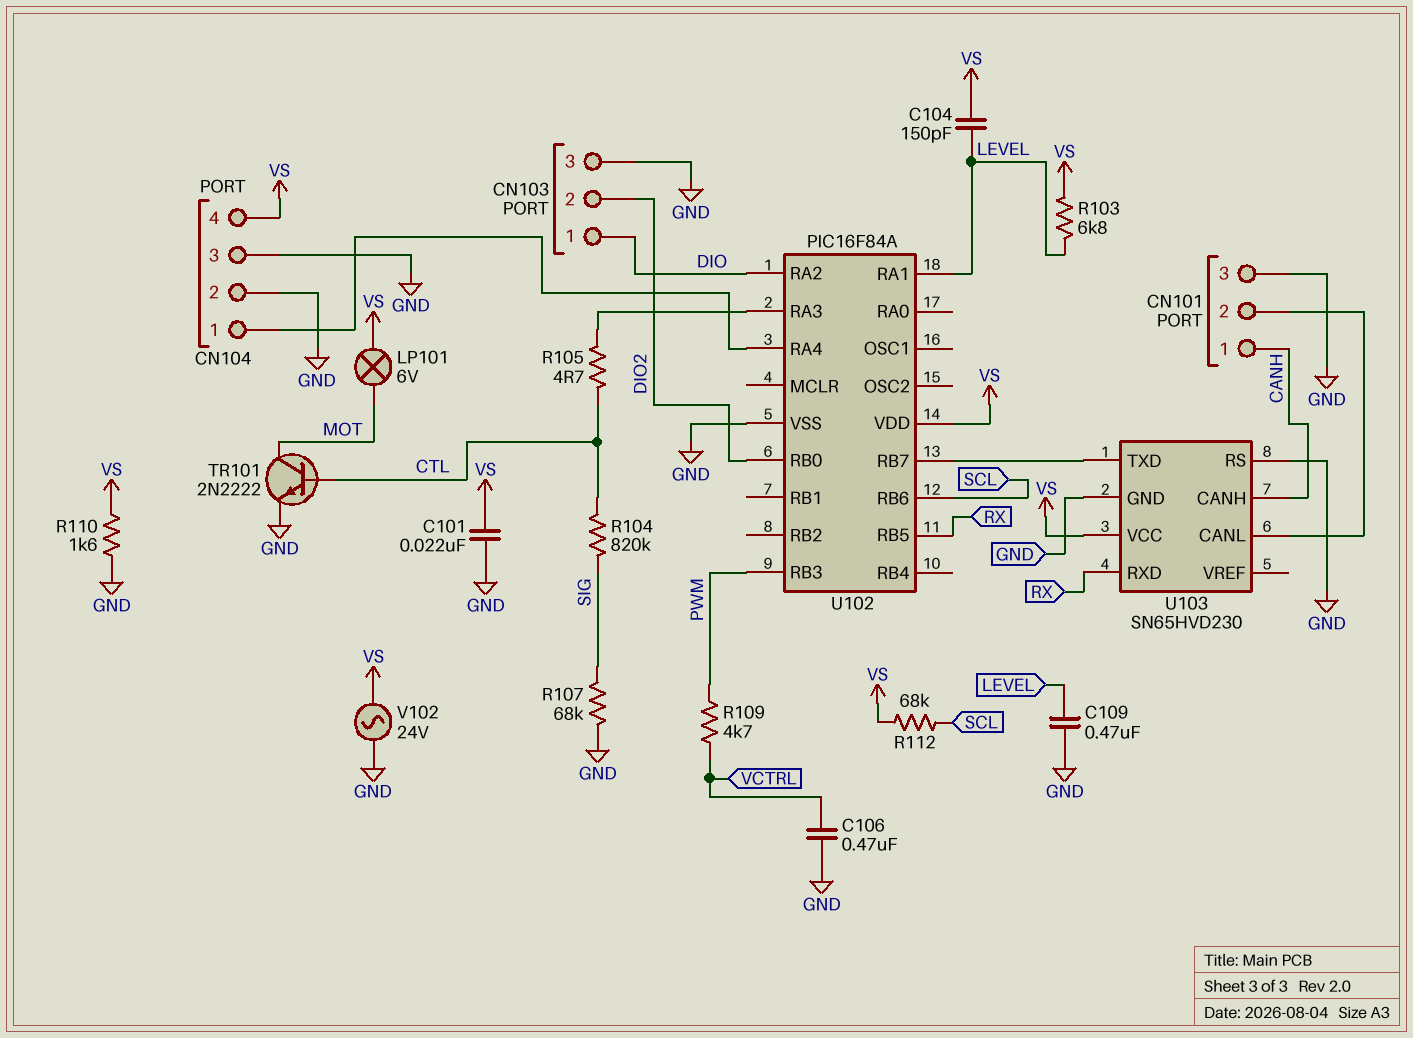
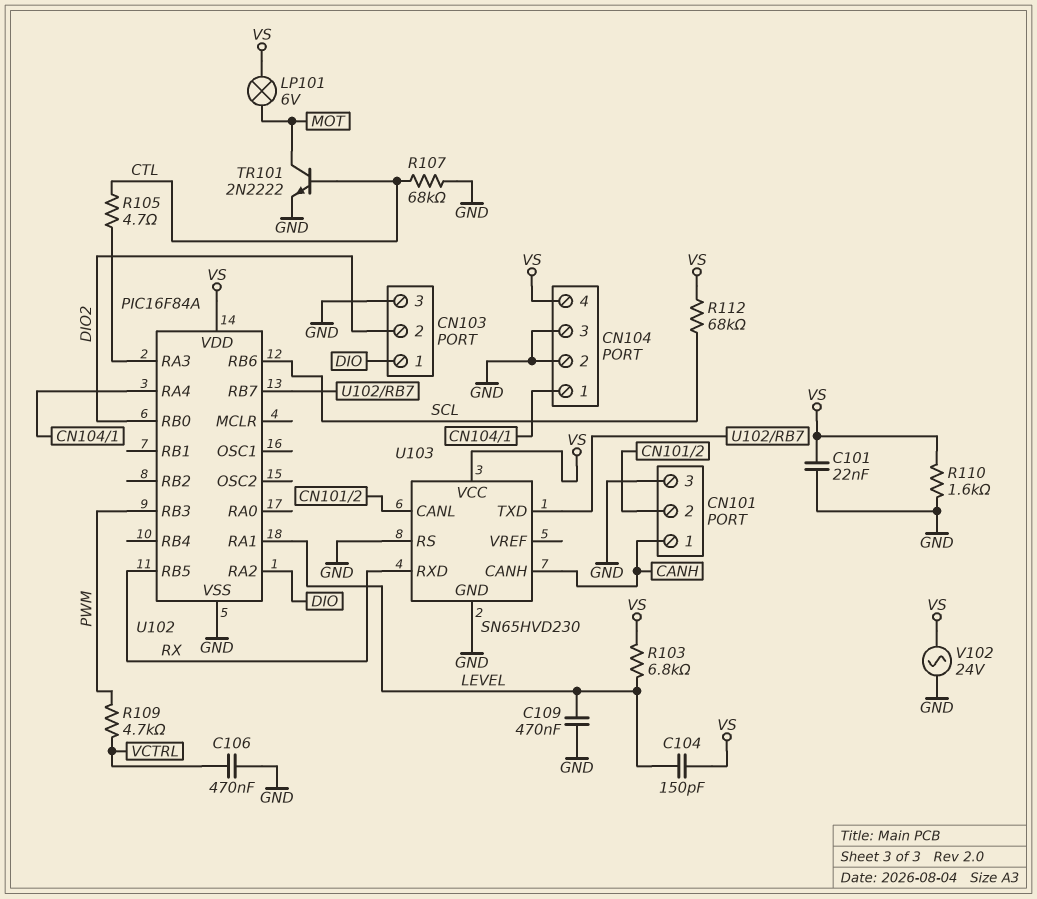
R104: 820k (CTL, SIG) -> none
R107: 68k (GND, SIG) -> 68k (CTL, GND)

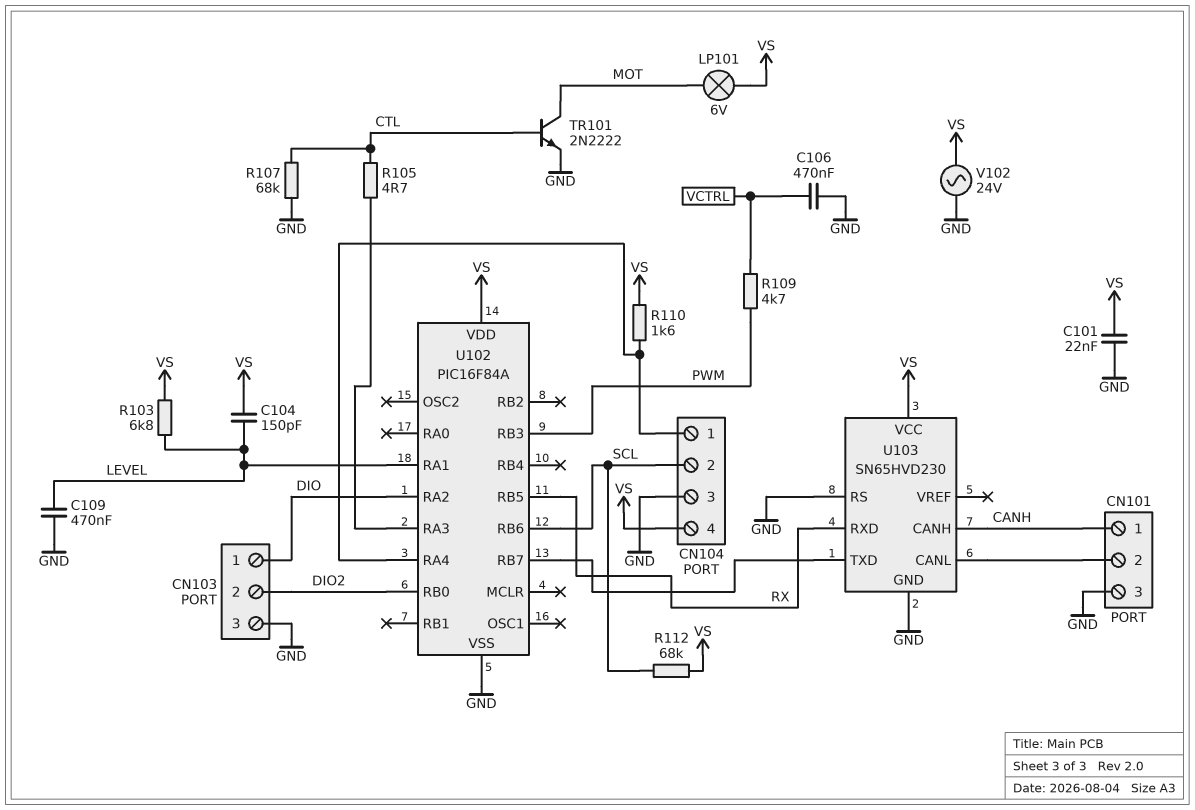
CN104 pin 2: GND -> SCL
R110: 1.6k (GND, VS) -> 1.6k (CN104/1, VS)

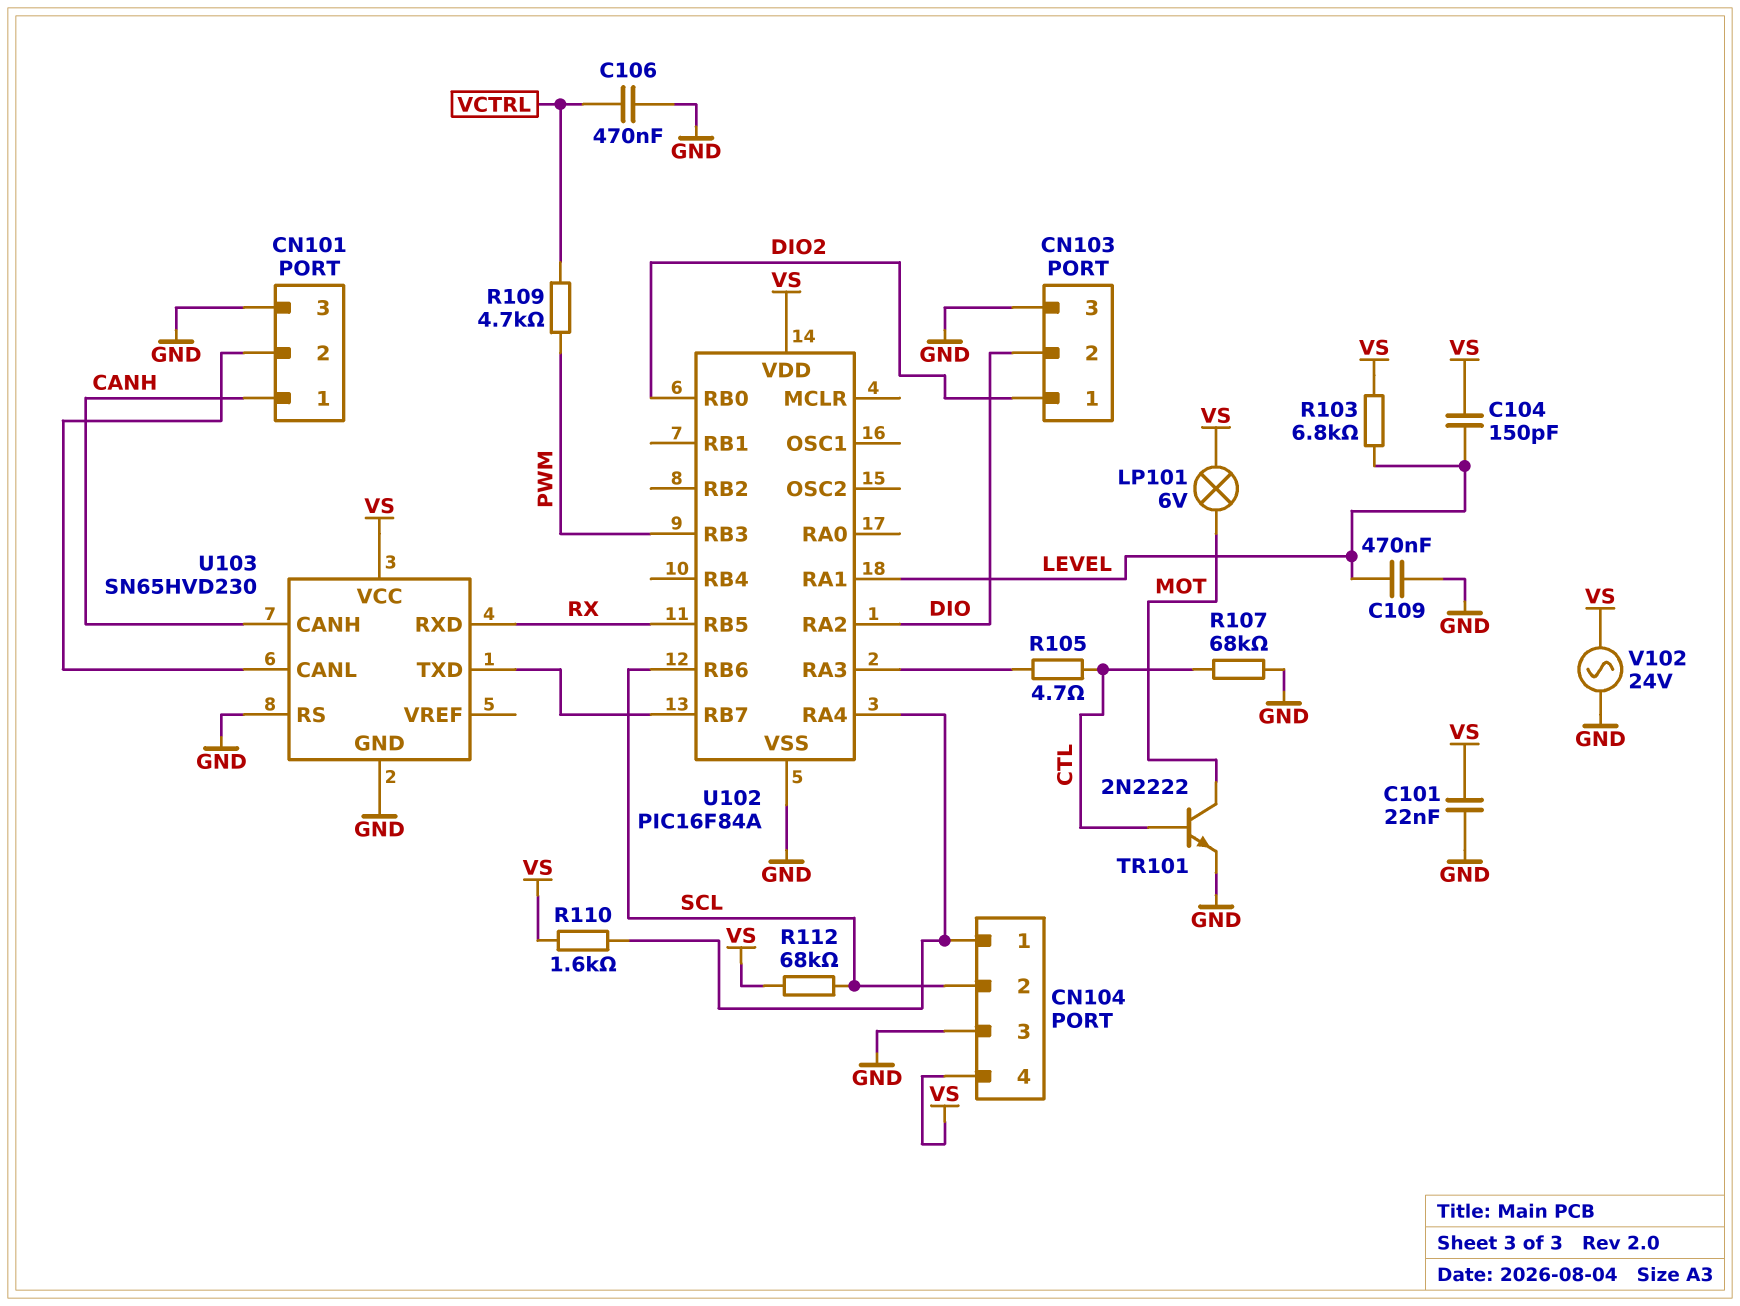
CN103 pin 1: DIO -> DIO2
CN103 pin 2: DIO2 -> DIO

